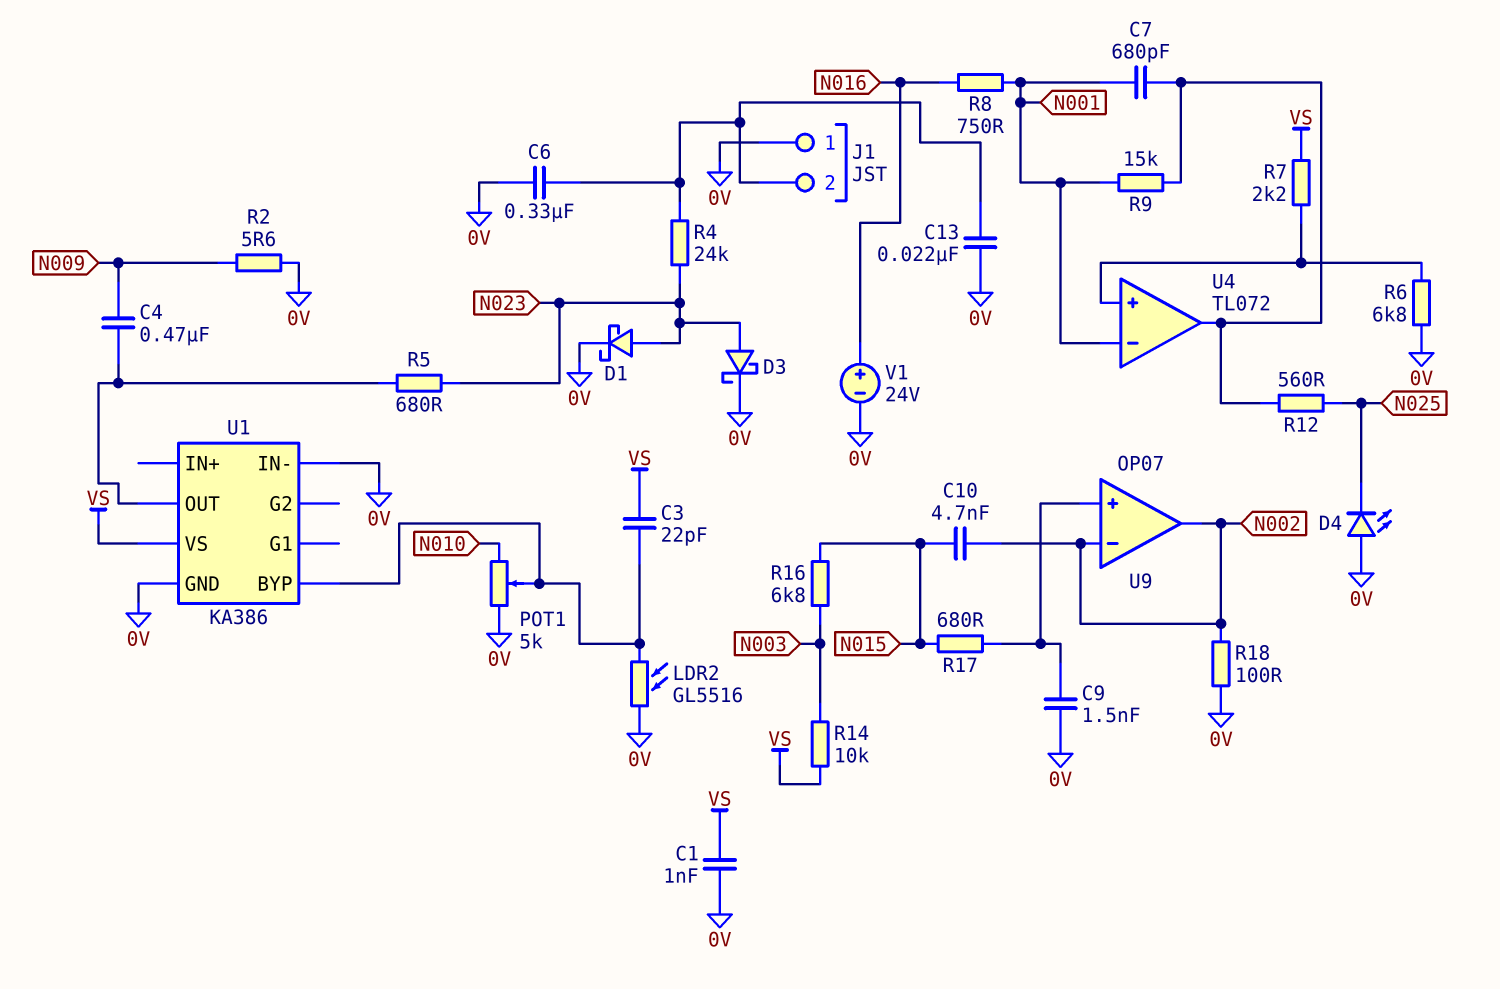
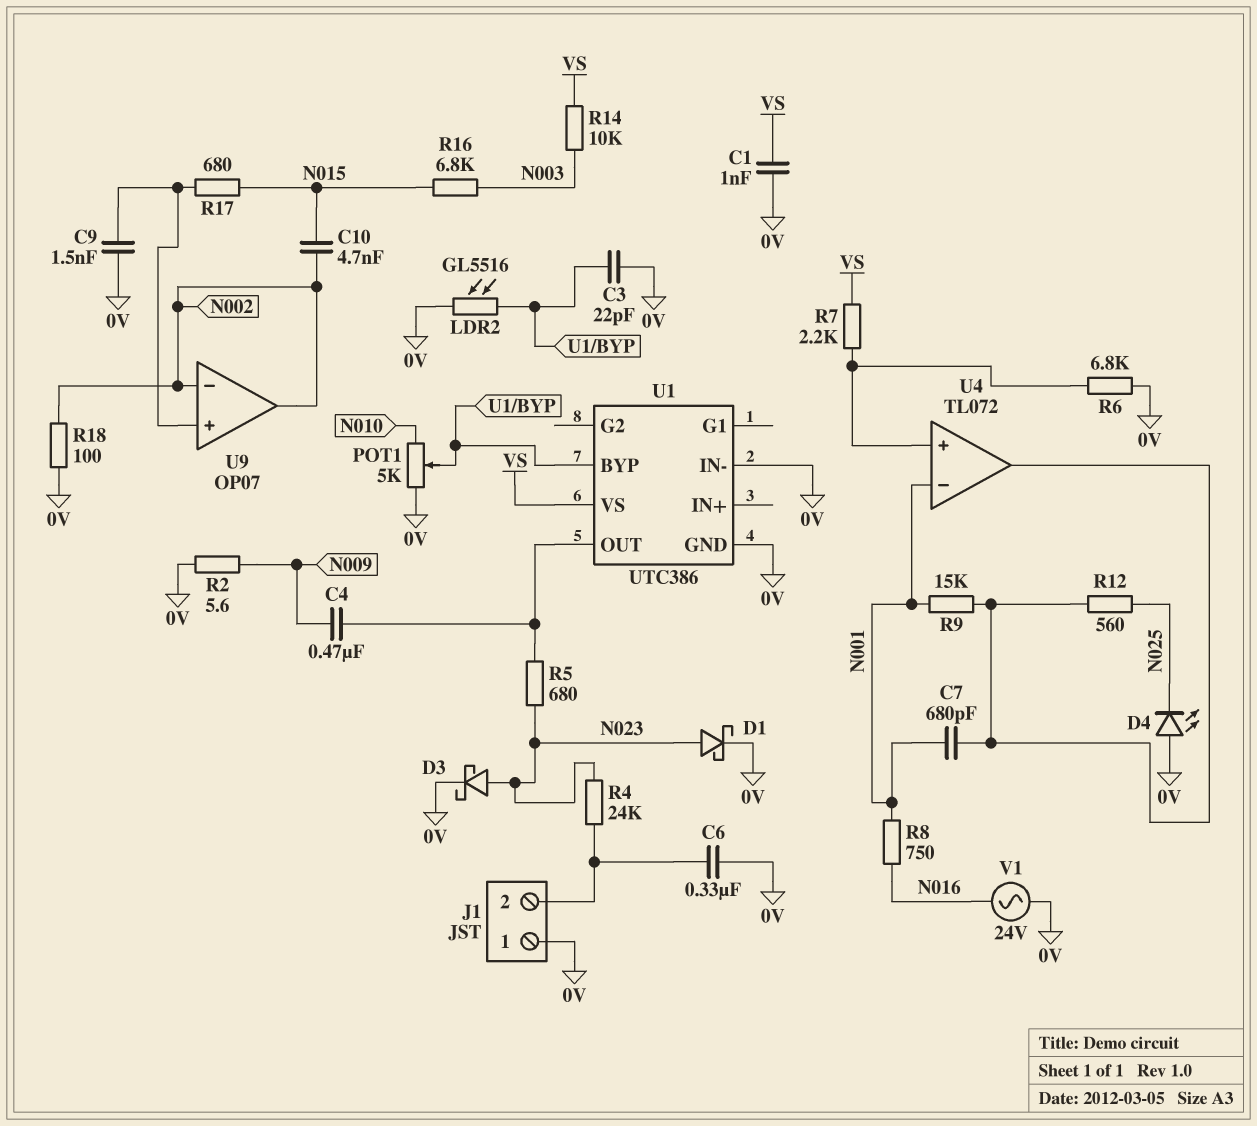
C3: 22pF (U1/BYP, VS) -> 22pF (0V, U1/BYP)
C13: 22nF (0V, J1/2) -> none
U1: KA386 -> UTC386
V1: 24V (plus N016, minus 0V) -> AC 24V (0V, N016)

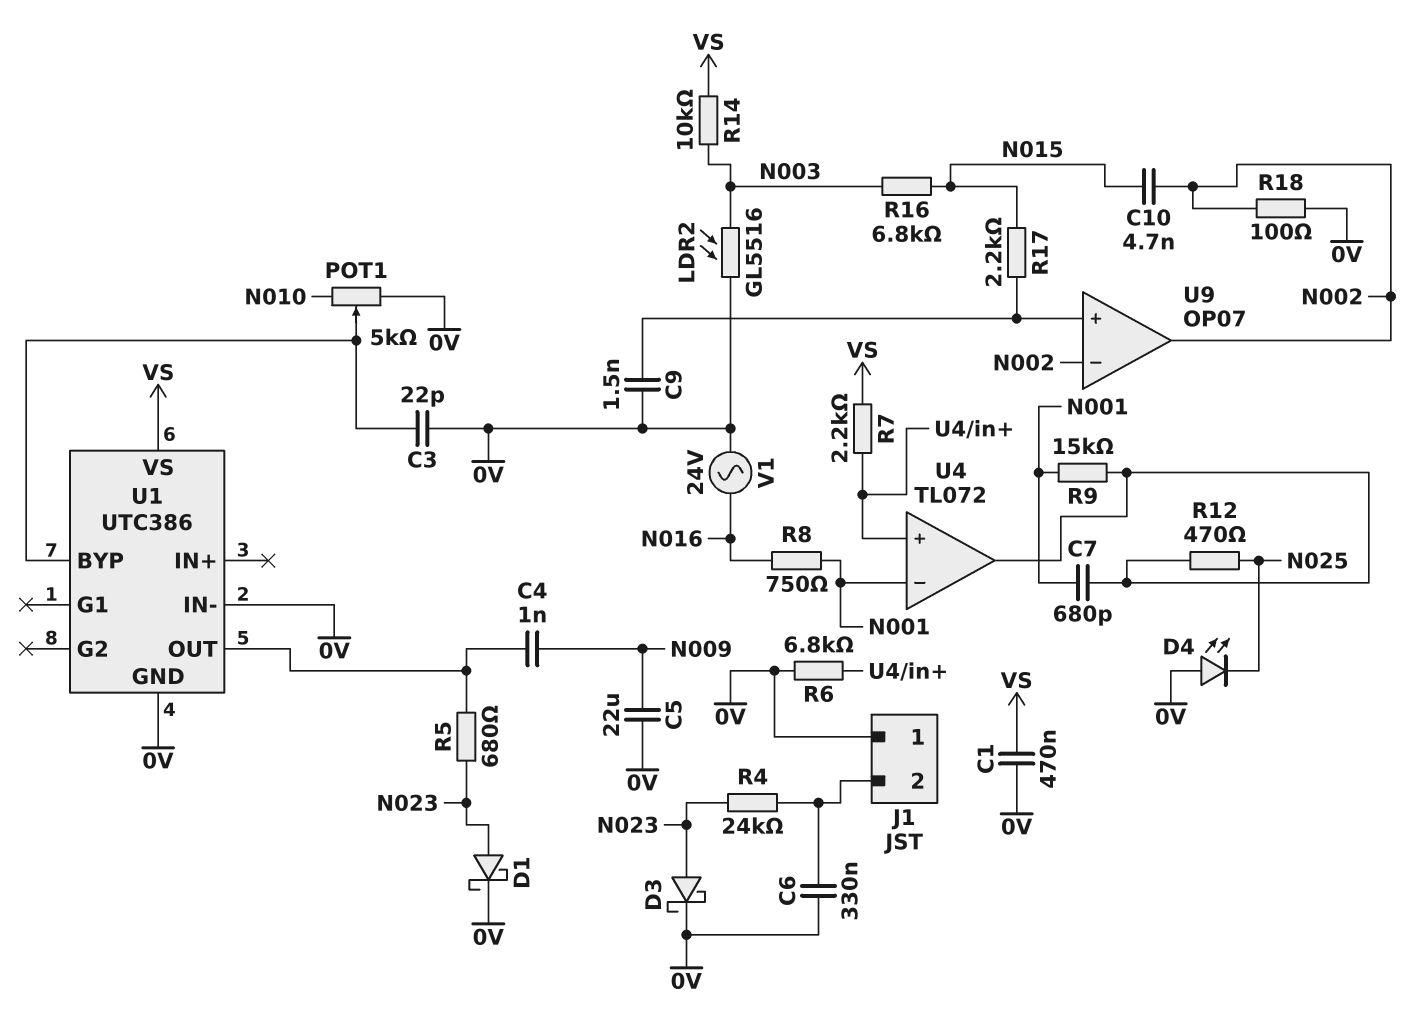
C1: 1nF (0V, VS) -> 470nF (0V, VS)
C4: 470nF (N009, U1/OUT) -> 1nF (N009, U1/OUT)
C5: none -> 22uF (0V, N009)
LDR2: GL5516 (0V, U1/BYP) -> GL5516 (0V, N003)
R2: 5.6 (0V, N009) -> none
R12: 560 (N025, U4/out) -> 470 (N025, U4/out)
R17: 680 (N015, U9/in+) -> 2.2k (N015, U9/in+)

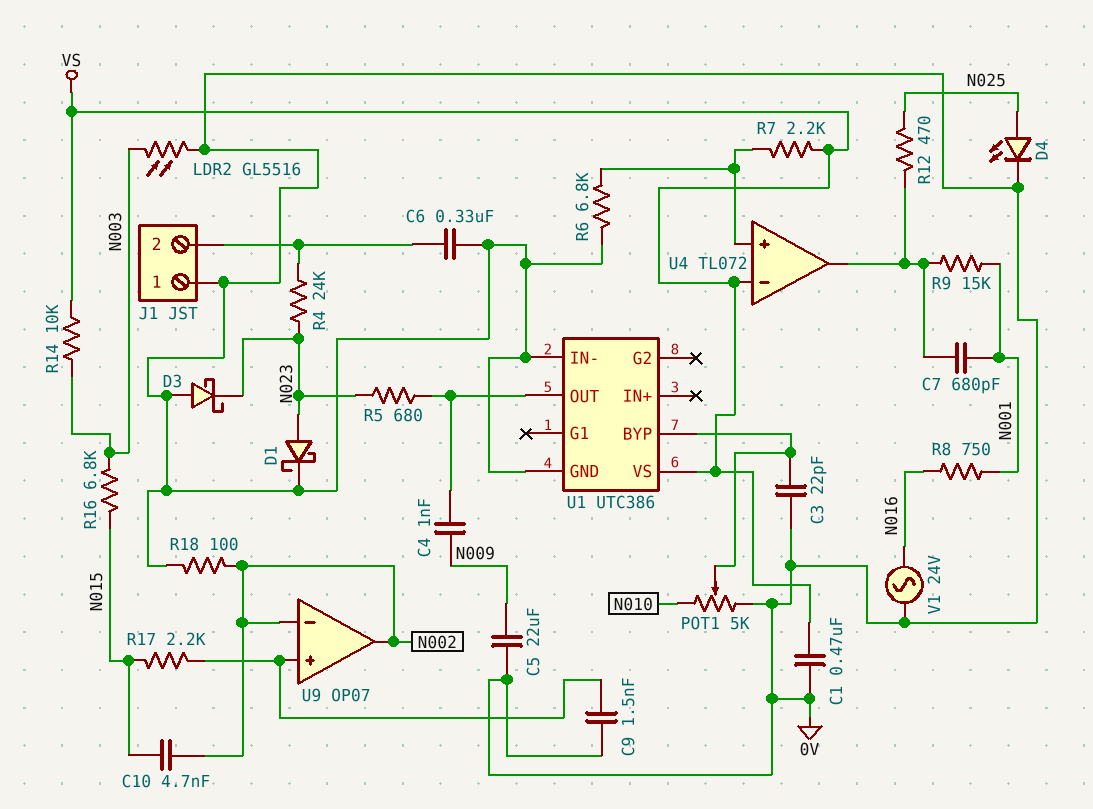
D3: schottky (A N023, K 0V) -> schottky (A 0V, K N023)
D4: LED (A 0V, K N025) -> LED (A N025, K 0V)
U4 pin in-: N001 -> VS

